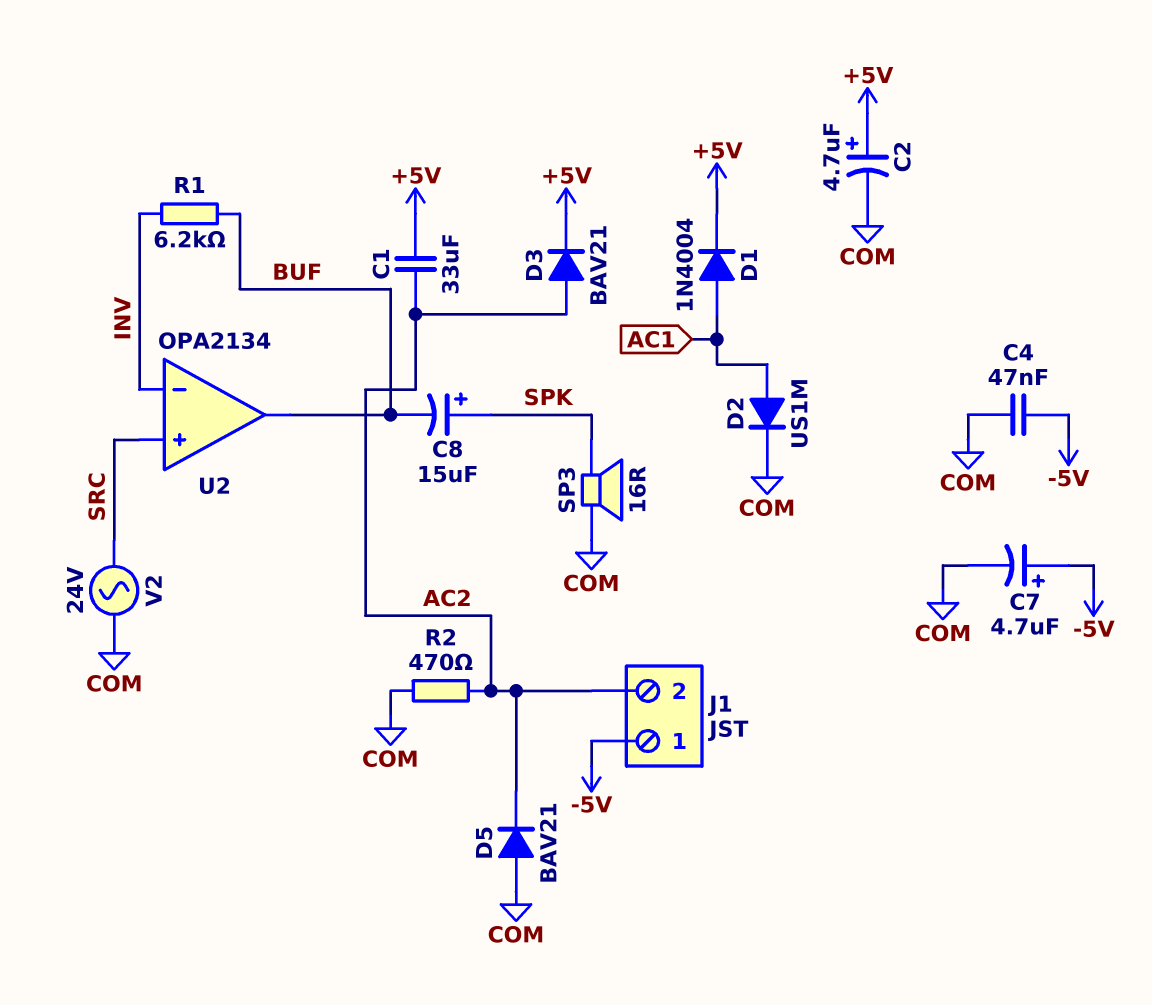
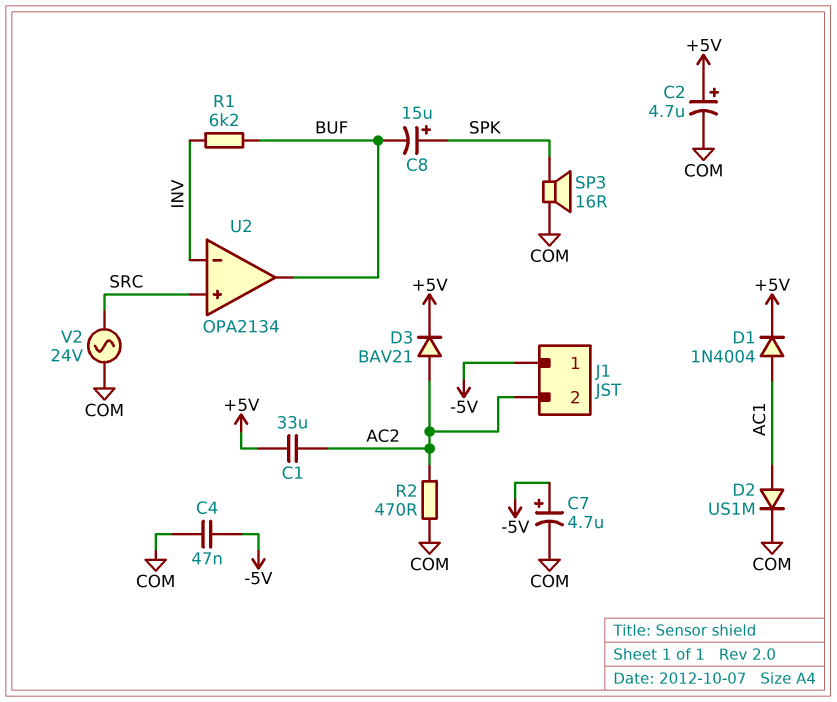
D5: diode BAV21 (A COM, K AC2) -> none

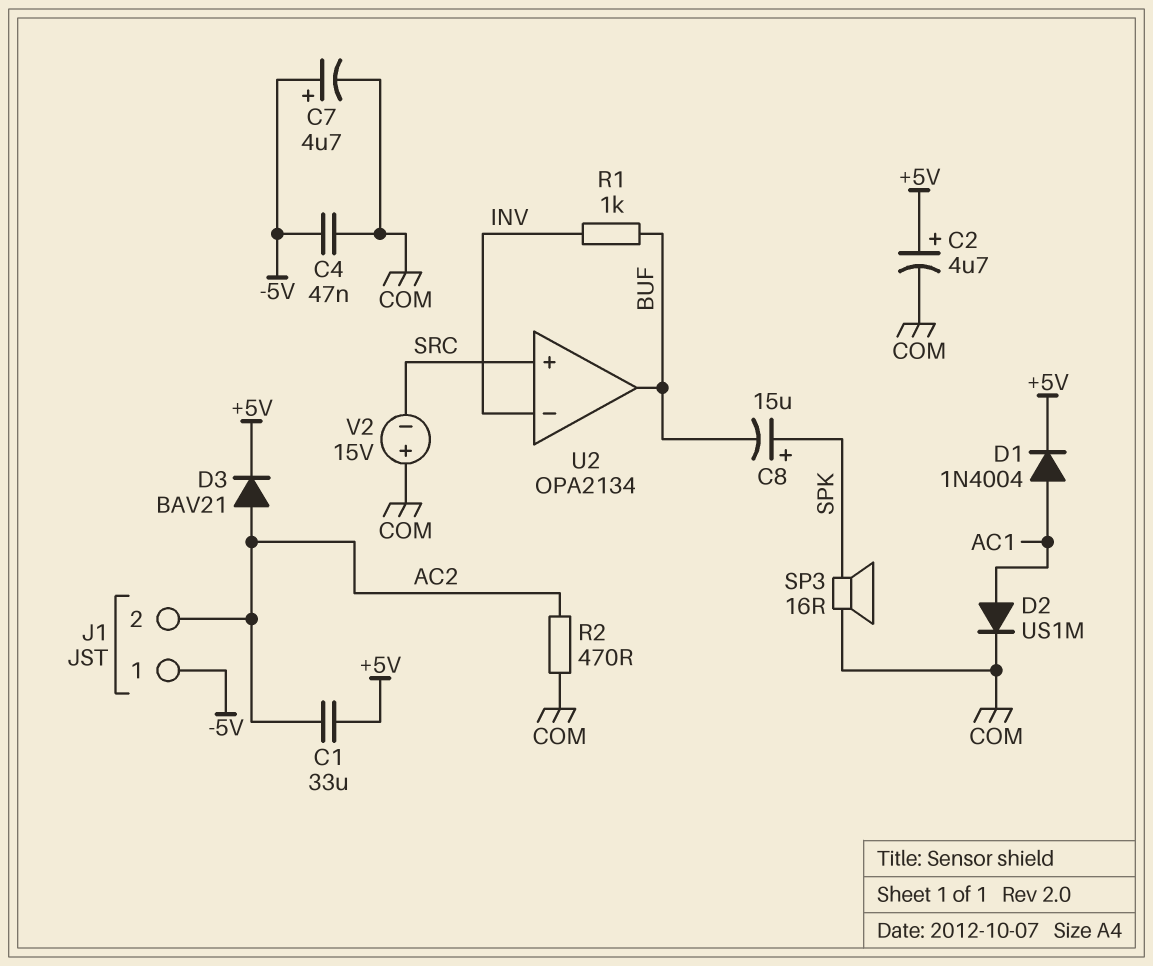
R1: 6.2k (BUF, INV) -> 1k (BUF, INV)
V2: AC 24V (COM, SRC) -> 15V (plus COM, minus SRC)

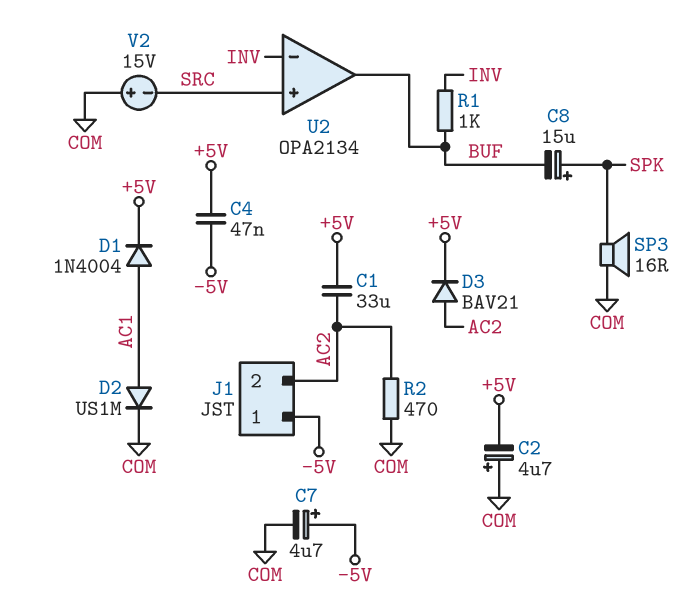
C2: 4.7uF (plus +5V, minus COM) -> 4.7uF (plus COM, minus +5V)
C4: 47nF (-5V, COM) -> 47nF (+5V, -5V)

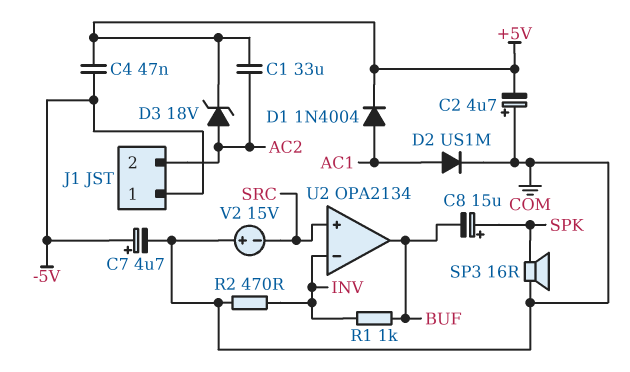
D3: diode BAV21 (A AC2, K +5V) -> zener 18V (A AC2, K +5V)
R2: 470 (AC2, COM) -> 470 (COM, INV)

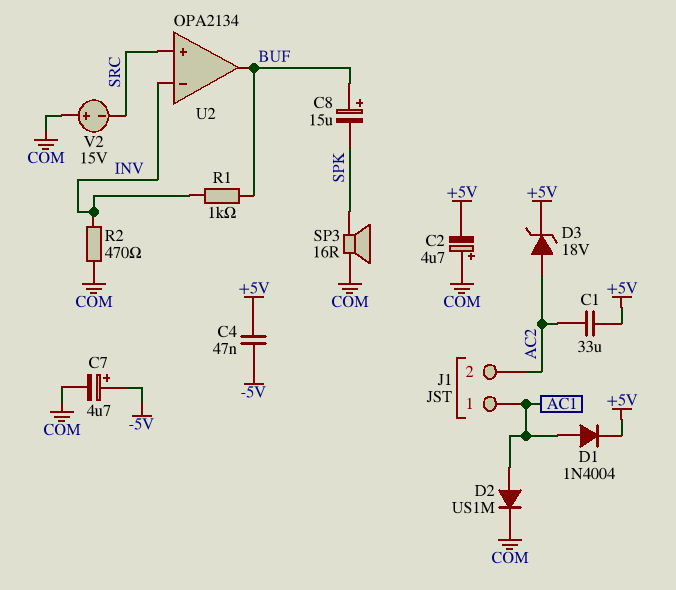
C8: 15uF (plus SPK, minus BUF) -> 15uF (plus BUF, minus SPK)
J1 pin 1: -5V -> AC1

